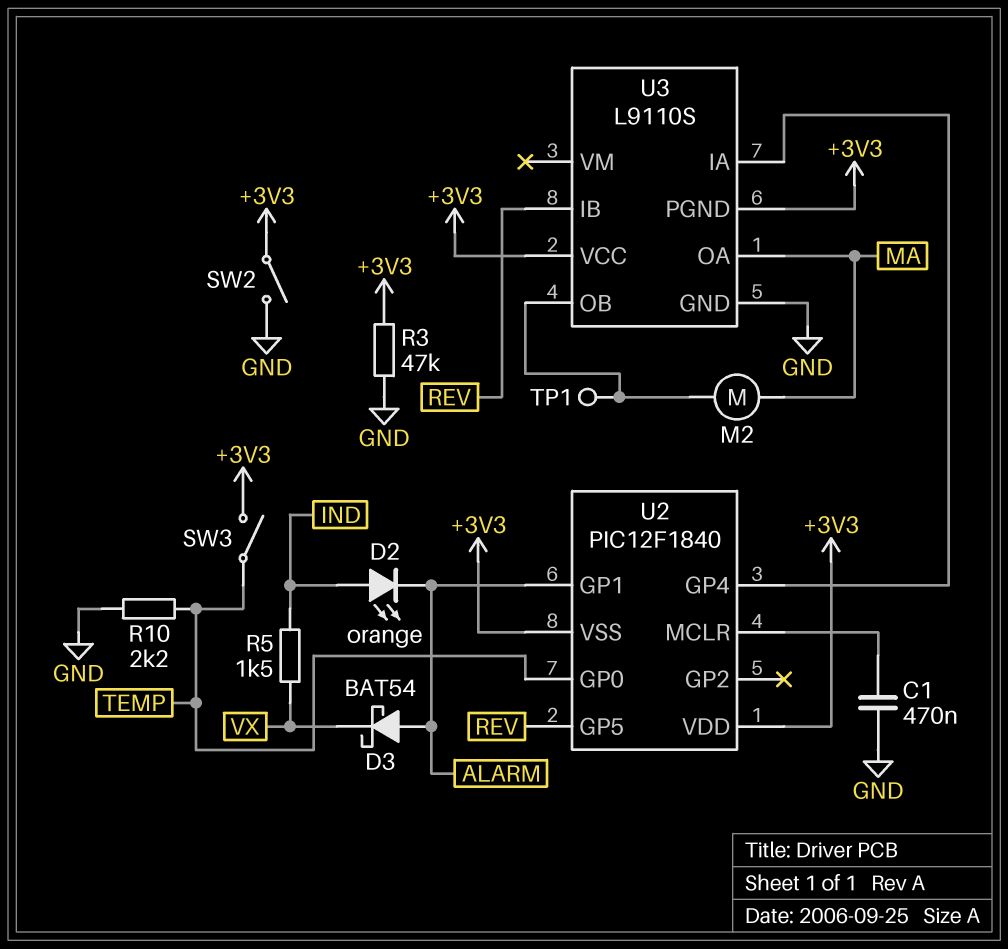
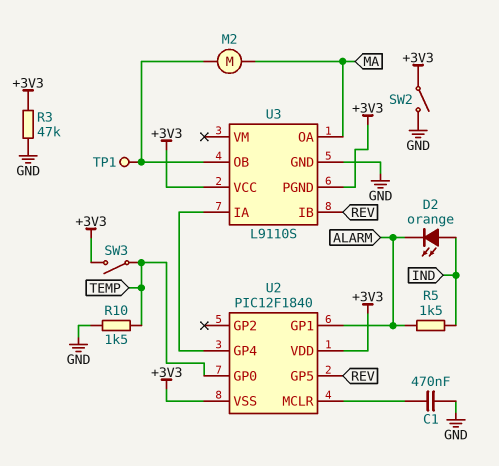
D3: schottky BAT54 (A ALARM, K VX) -> none
R5: 1.5k (IND, VX) -> 1.5k (ALARM, IND)
R10: 2.2k (GND, TEMP) -> 1.5k (GND, TEMP)

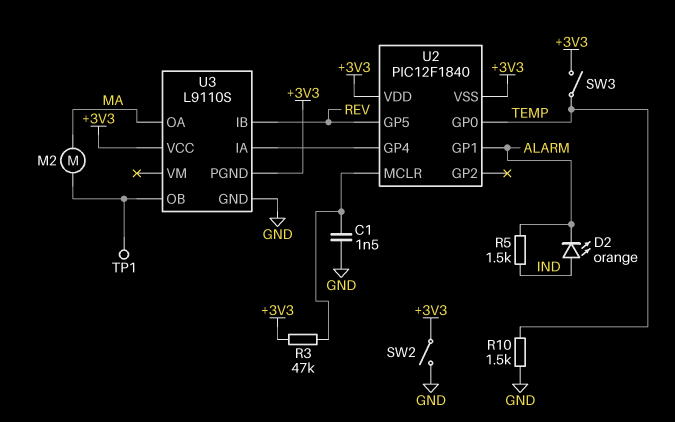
C1: 470nF (GND, U2/MCLR) -> 1.5nF (GND, U2/MCLR)
R3: 47k (+3V3, GND) -> 47k (+3V3, U2/MCLR)

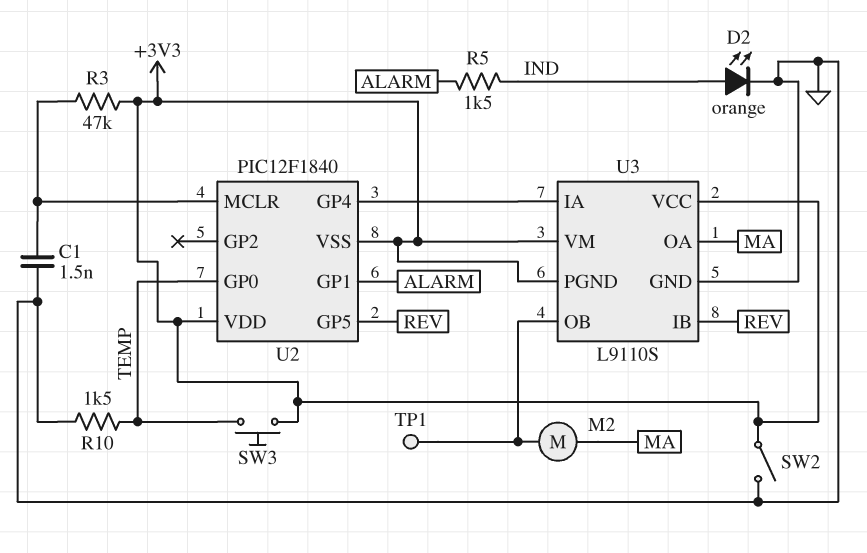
D2: LED orange (A IND, K ALARM) -> LED orange (A IND, K GND)
SW3: switch (+3V3, TEMP) -> button (+3V3, TEMP)
U3 pin VM: none -> +3V3

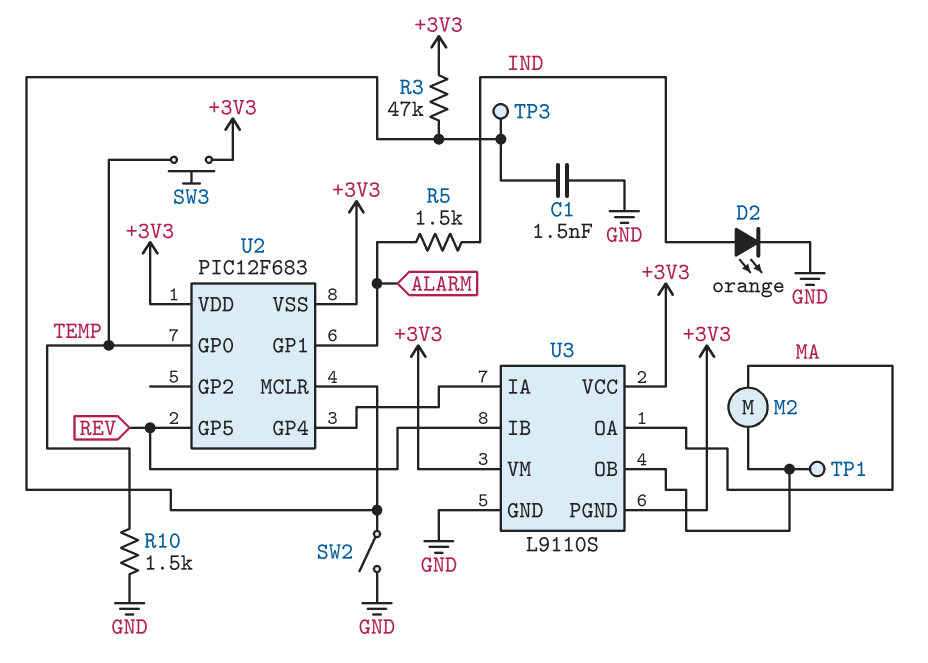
SW2: switch (+3V3, GND) -> switch (GND, U2/MCLR)
TP3: none -> test point (U2/MCLR)
U2: PIC12F1840 -> PIC12F683

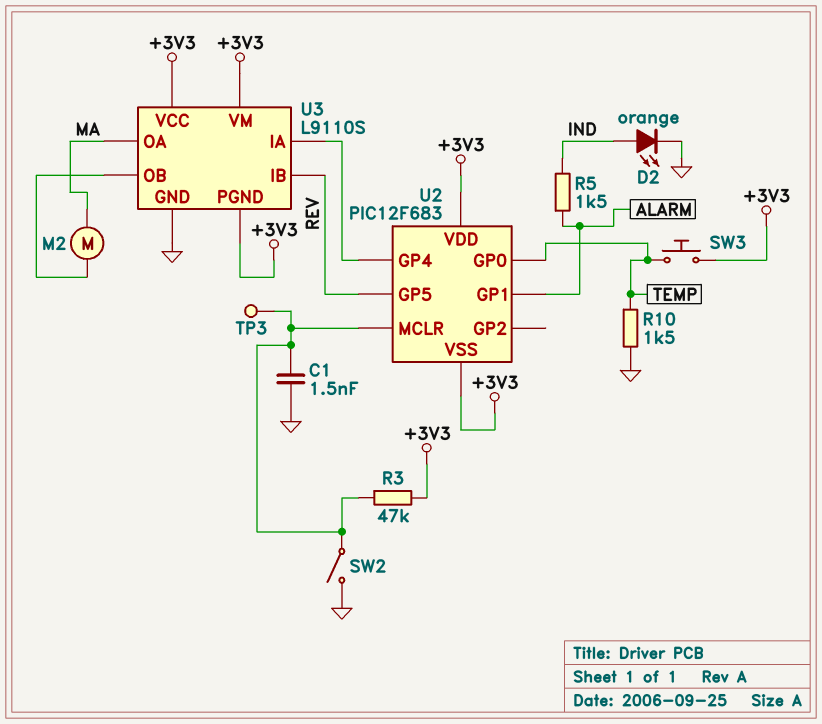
TP1: test point (U3/OB) -> none

